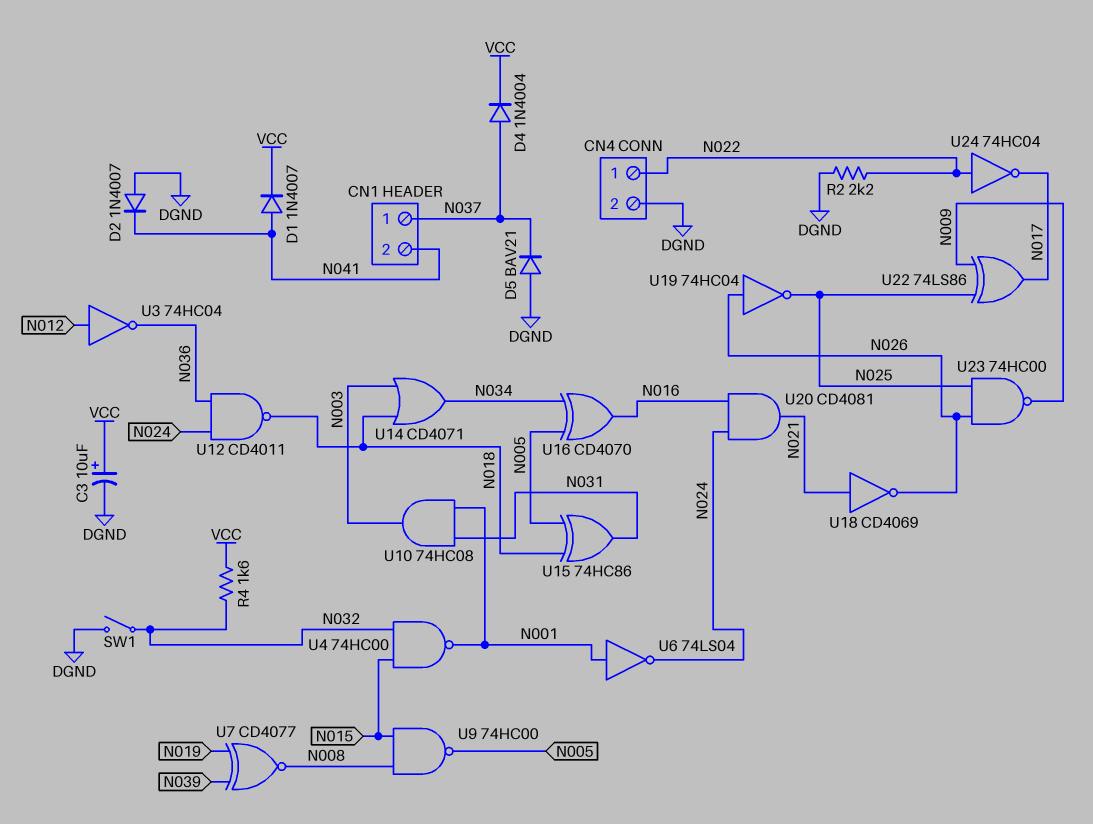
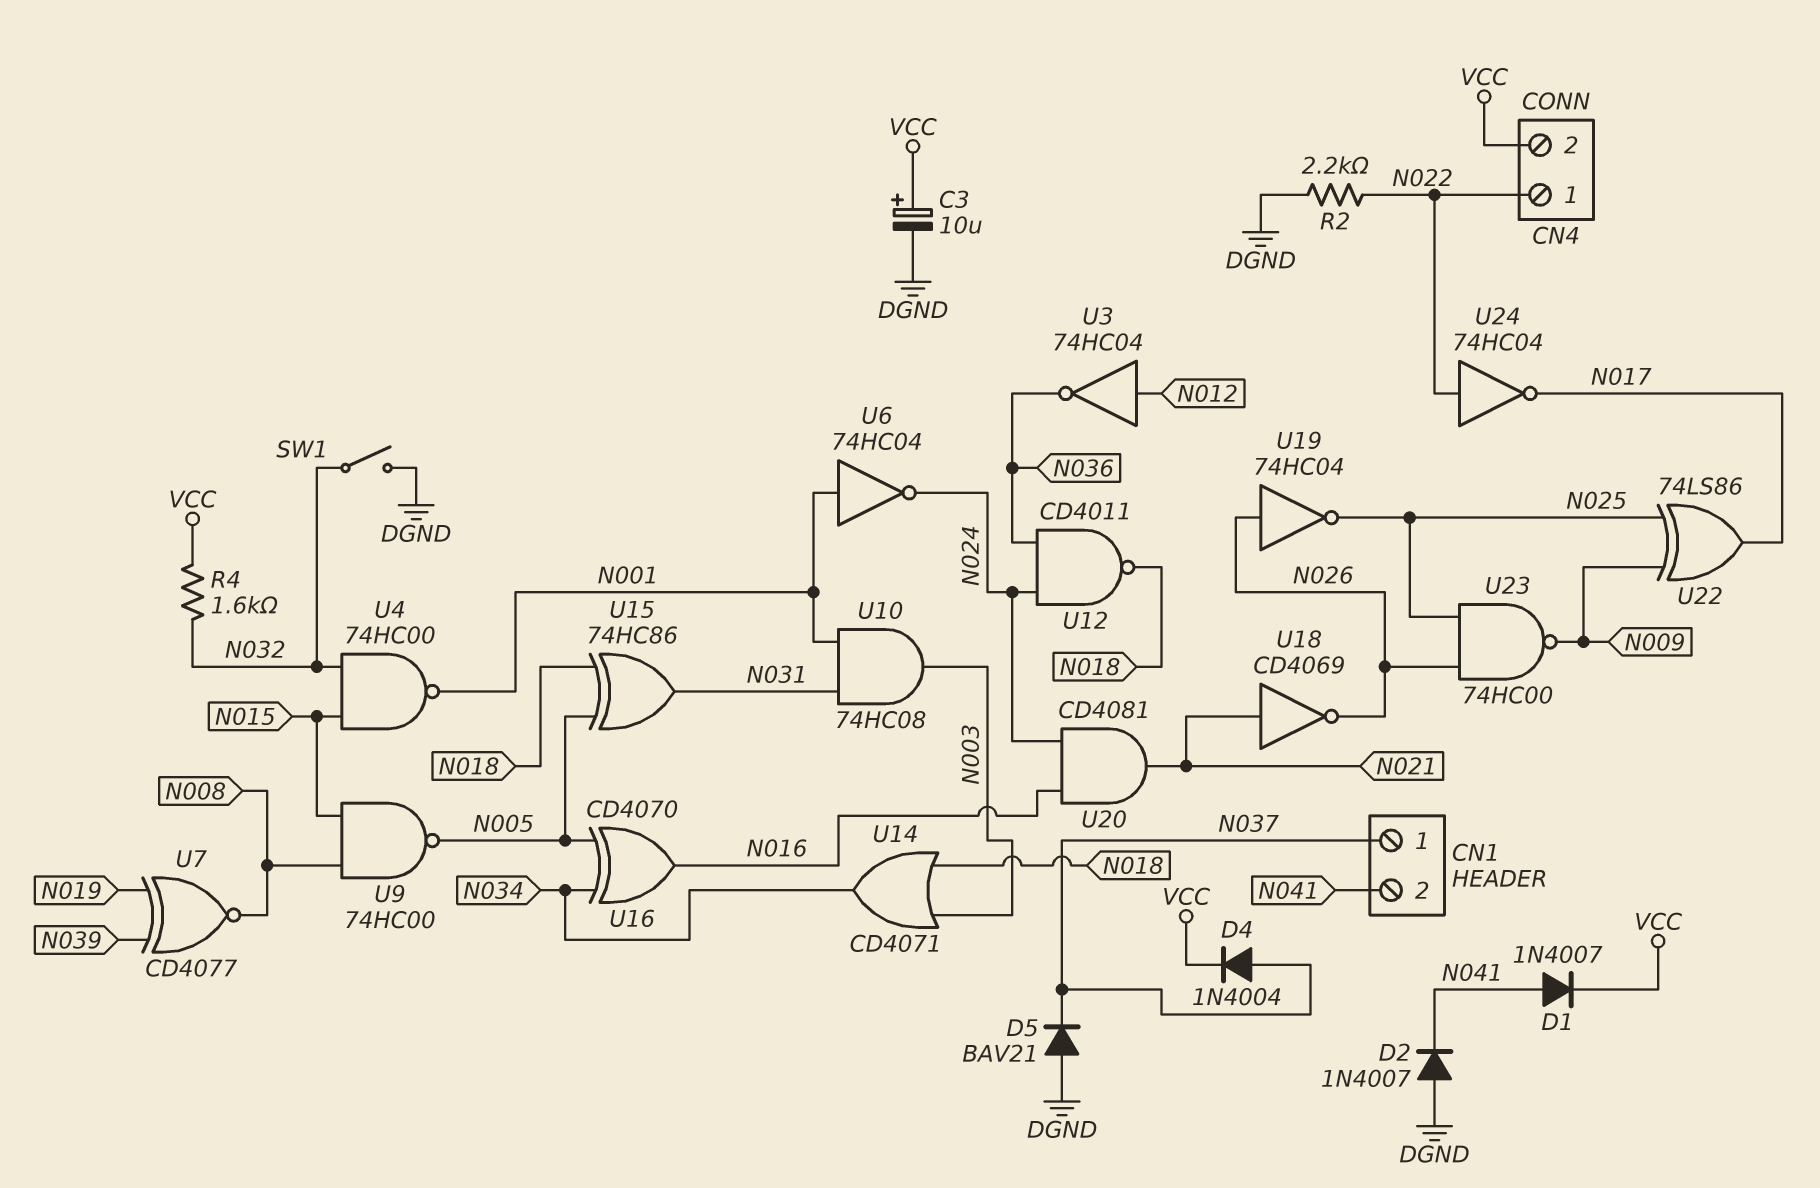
CN4 pin 2: DGND -> VCC
U6: NOT 74LS04 (in N001, out N024) -> NOT 74HC04 (in N001, out N024)

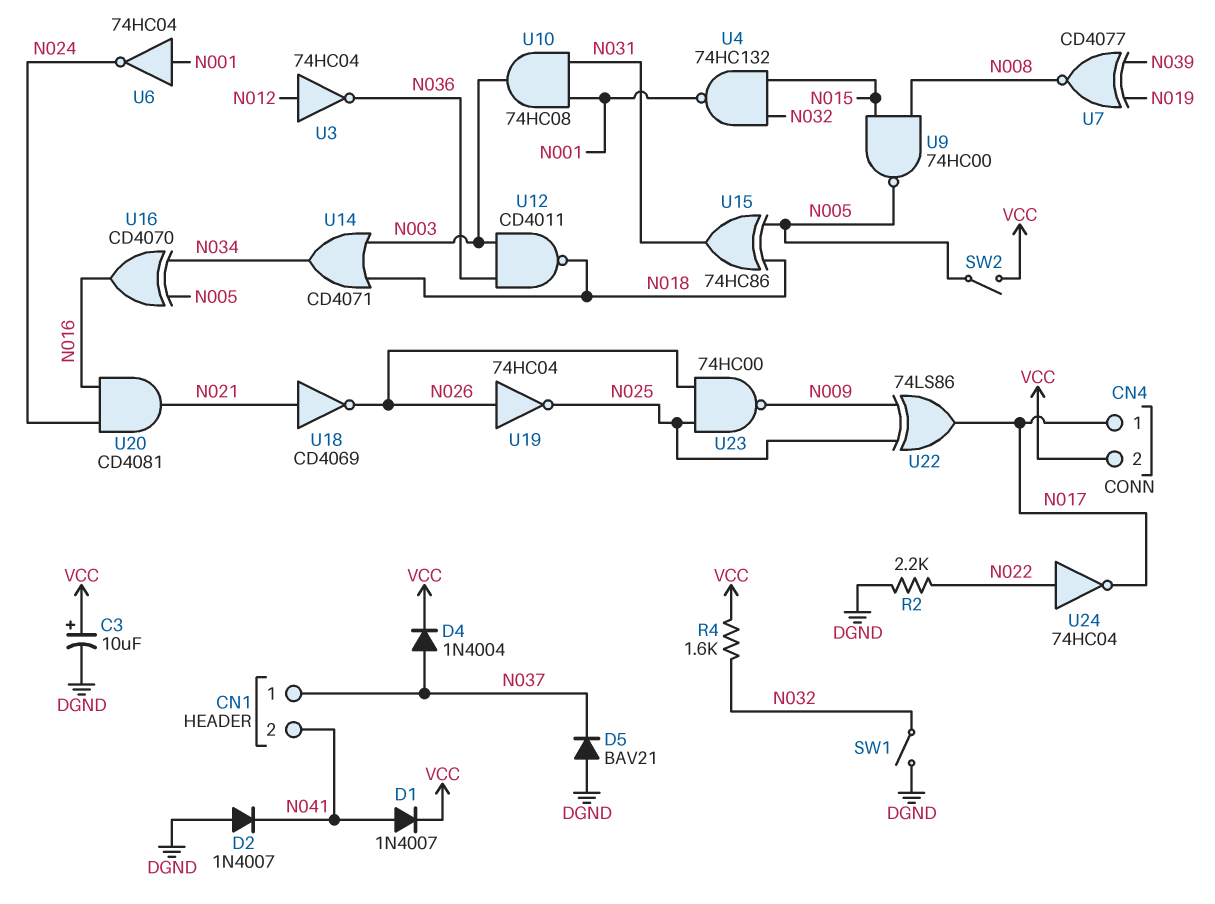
CN4 pin 1: N022 -> N017
SW2: none -> switch (N005, VCC)
U4: NAND 74HC00 (in N015, in N032, out N001) -> NAND 74HC132 (in N015, in N032, out N001)
U12: NAND CD4011 (in N024, in N036, out N018) -> NAND CD4011 (in N003, in N036, out N018)

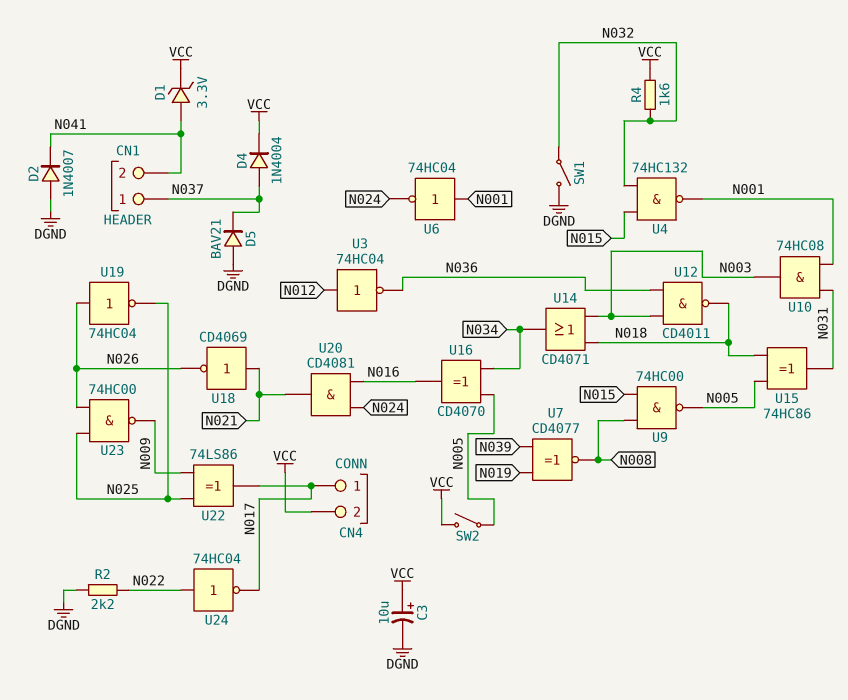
D1: diode 1N4007 (A N041, K VCC) -> zener 3.3V (A N041, K VCC)

